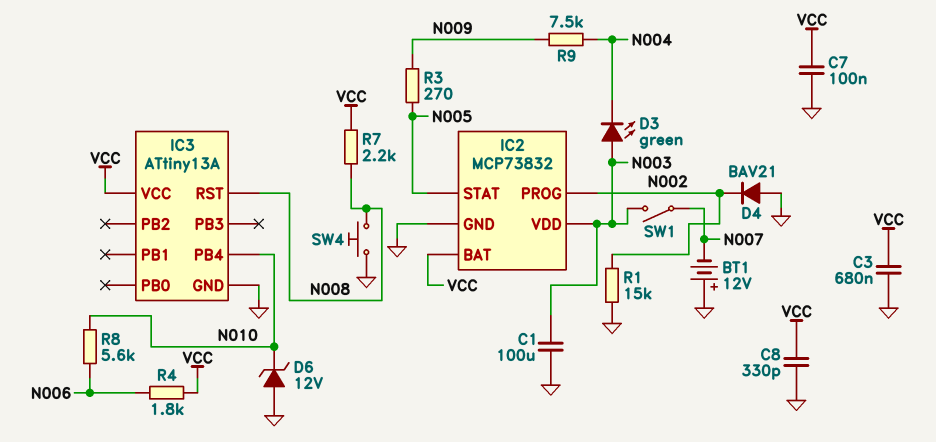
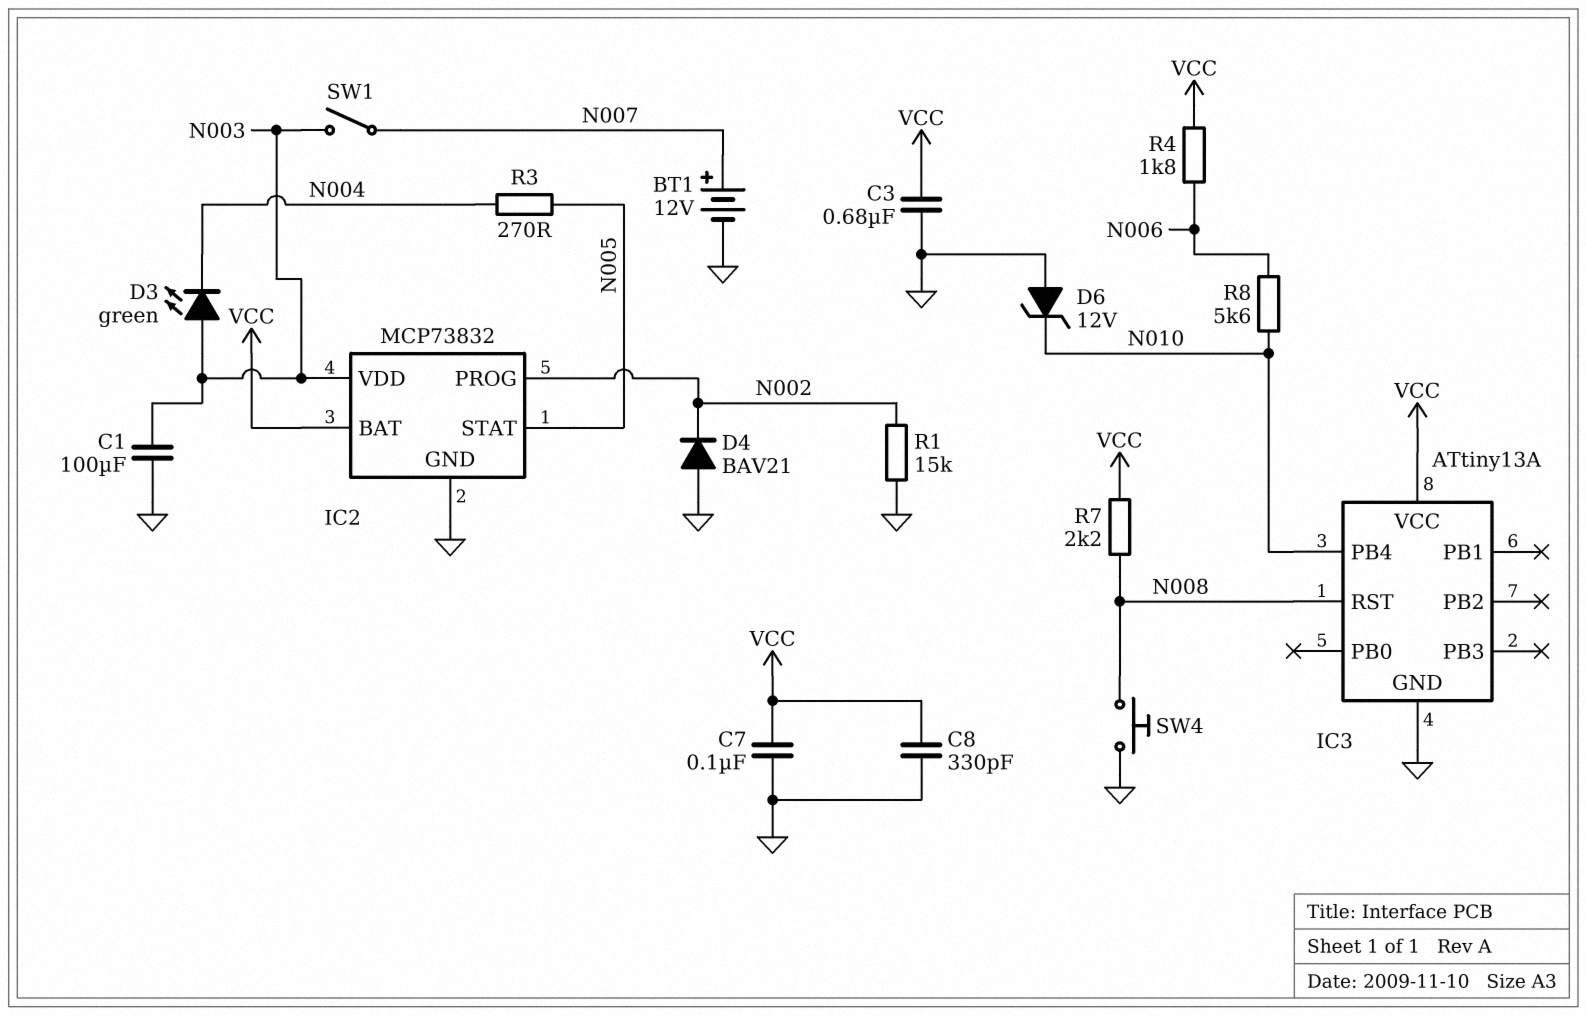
BT1: 12V (plus GND, minus N007) -> 12V (plus N007, minus GND)
R3: 270 (N005, N009) -> 270 (N004, N005)
R9: 7.5k (N004, N009) -> none

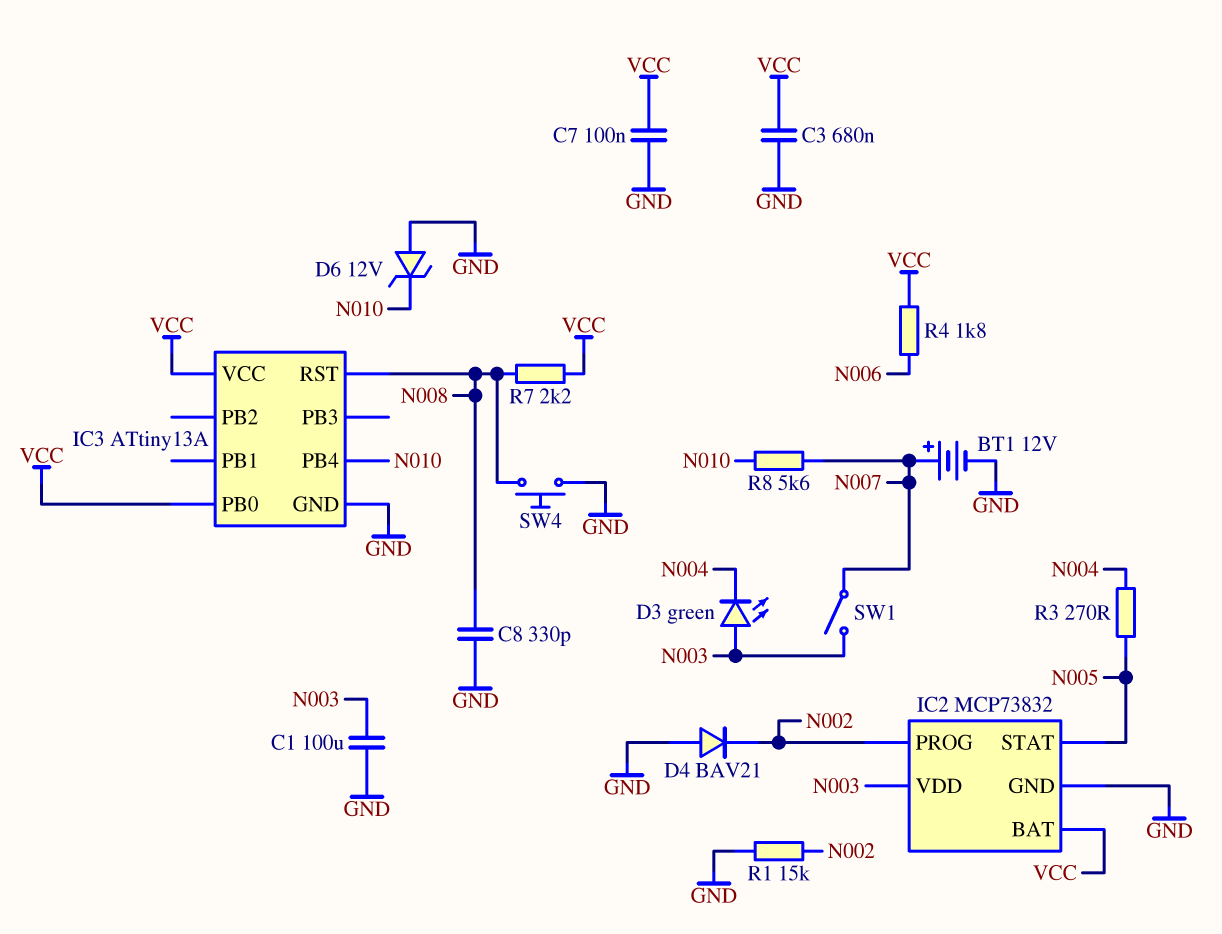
C8: 330pF (GND, VCC) -> 330pF (GND, N008)
IC3 pin PB0: none -> VCC
R8: 5.6k (N006, N010) -> 5.6k (N007, N010)

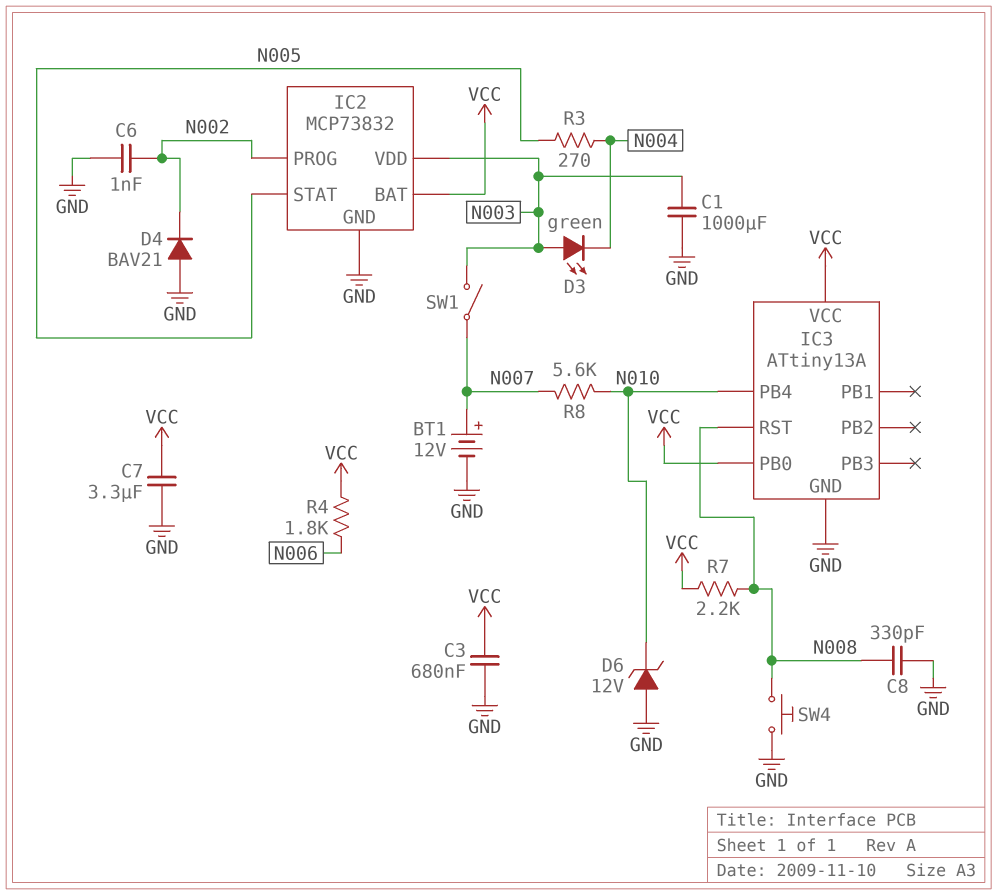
C1: 100uF (GND, N003) -> 1000uF (GND, N003)
C6: none -> 1nF (GND, N002)
C7: 100nF (GND, VCC) -> 3.3uF (GND, VCC)
R1: 15k (GND, N002) -> none

